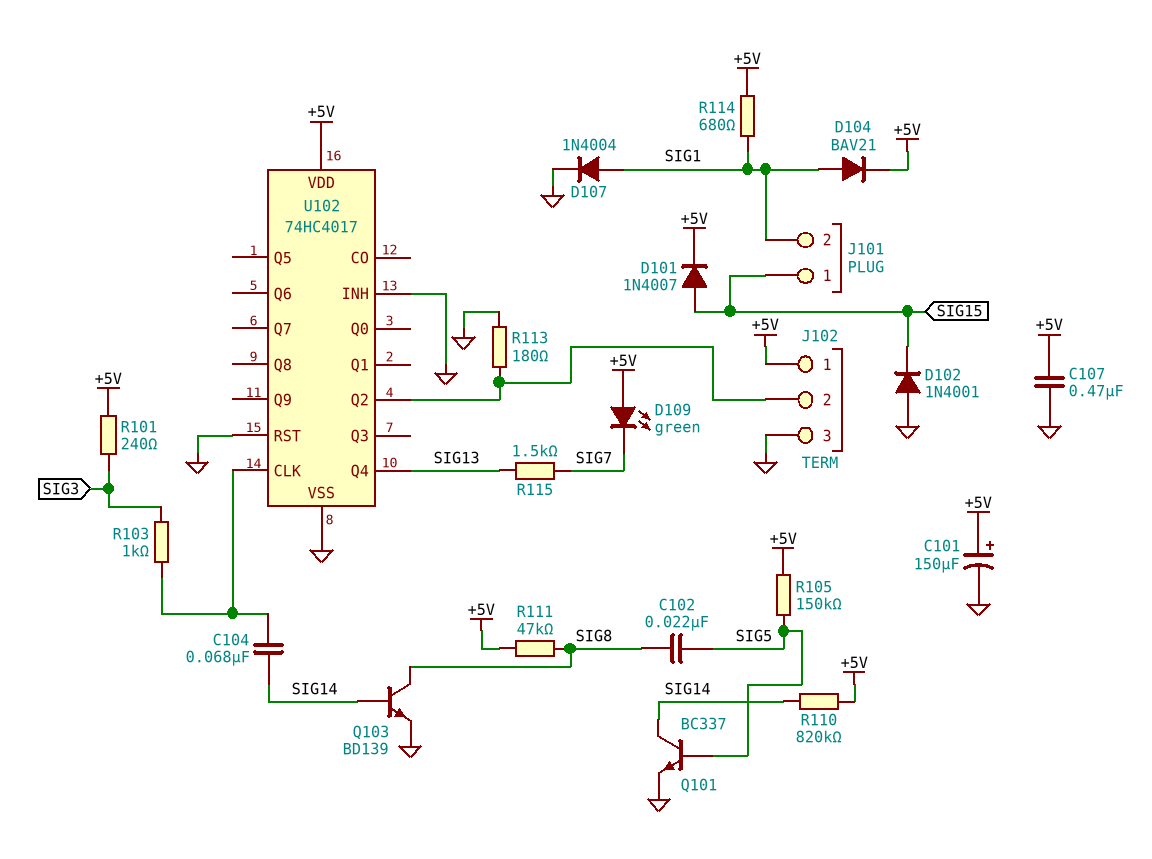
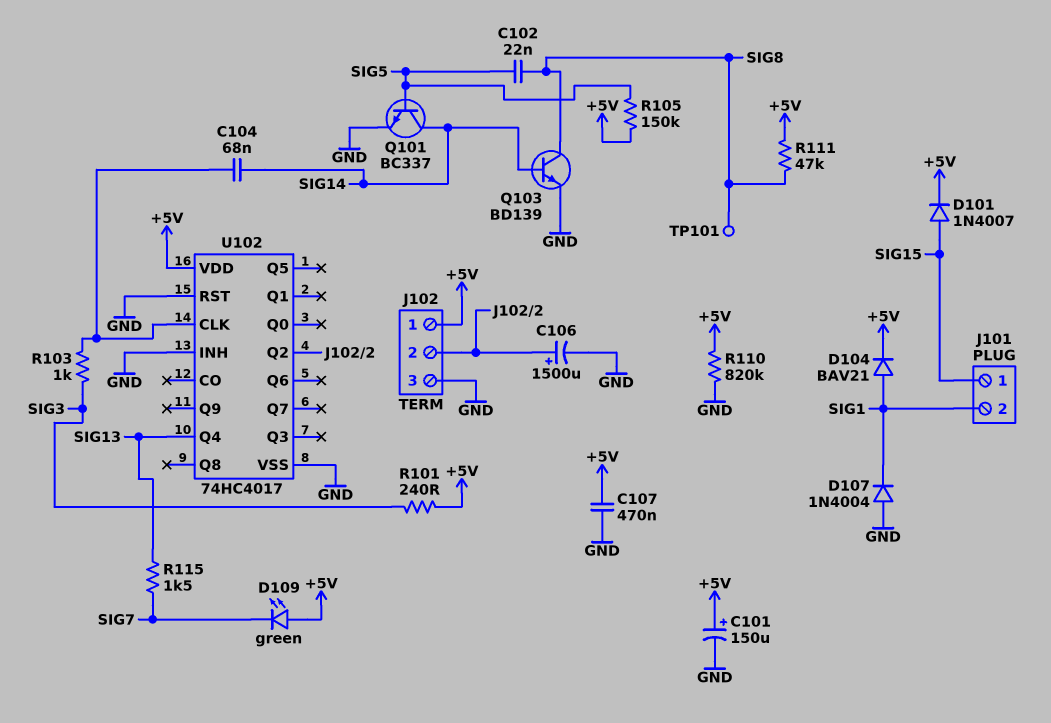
C106: none -> 1500uF (plus J102/2, minus GND)
D102: diode 1N4001 (A GND, K SIG15) -> none
D107: diode 1N4004 (A SIG1, K GND) -> diode 1N4004 (A GND, K SIG1)
R110: 820k (+5V, SIG14) -> 820k (+5V, GND)
R113: 180 (GND, J102/2) -> none
R114: 680 (+5V, SIG1) -> none
TP101: none -> test point (SIG8)

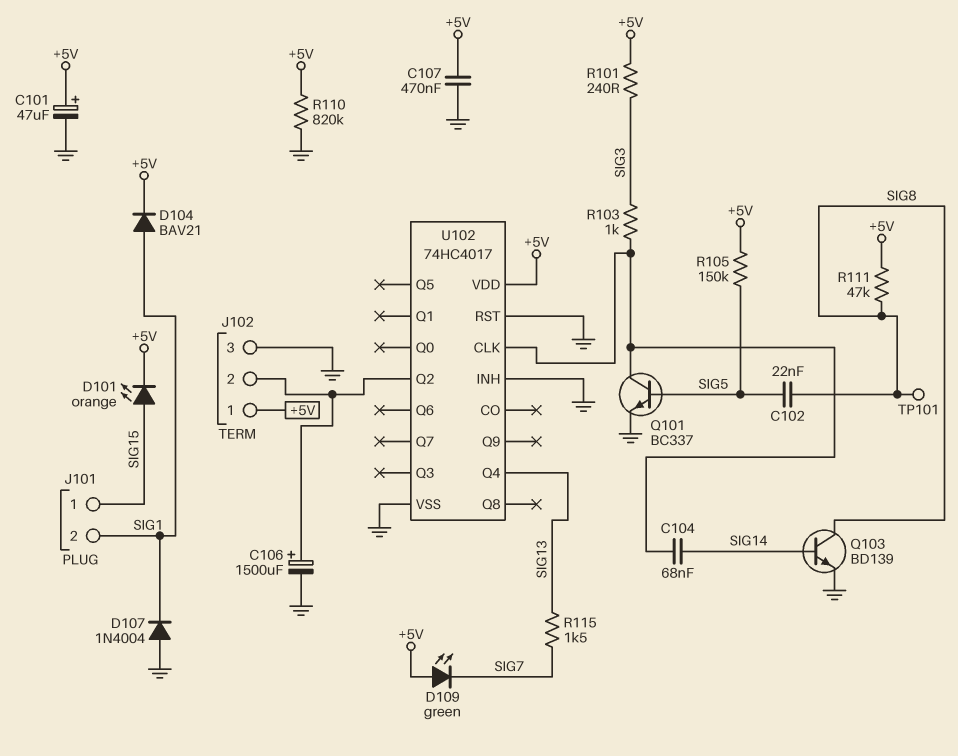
C101: 150uF (plus +5V, minus GND) -> 47uF (plus +5V, minus GND)
D101: diode 1N4007 (A SIG15, K +5V) -> LED orange (A SIG15, K +5V)
Q101: NPN BC337 (B SIG5, C SIG14, E GND) -> NPN BC337 (B SIG5, C U102/CLK, E GND)

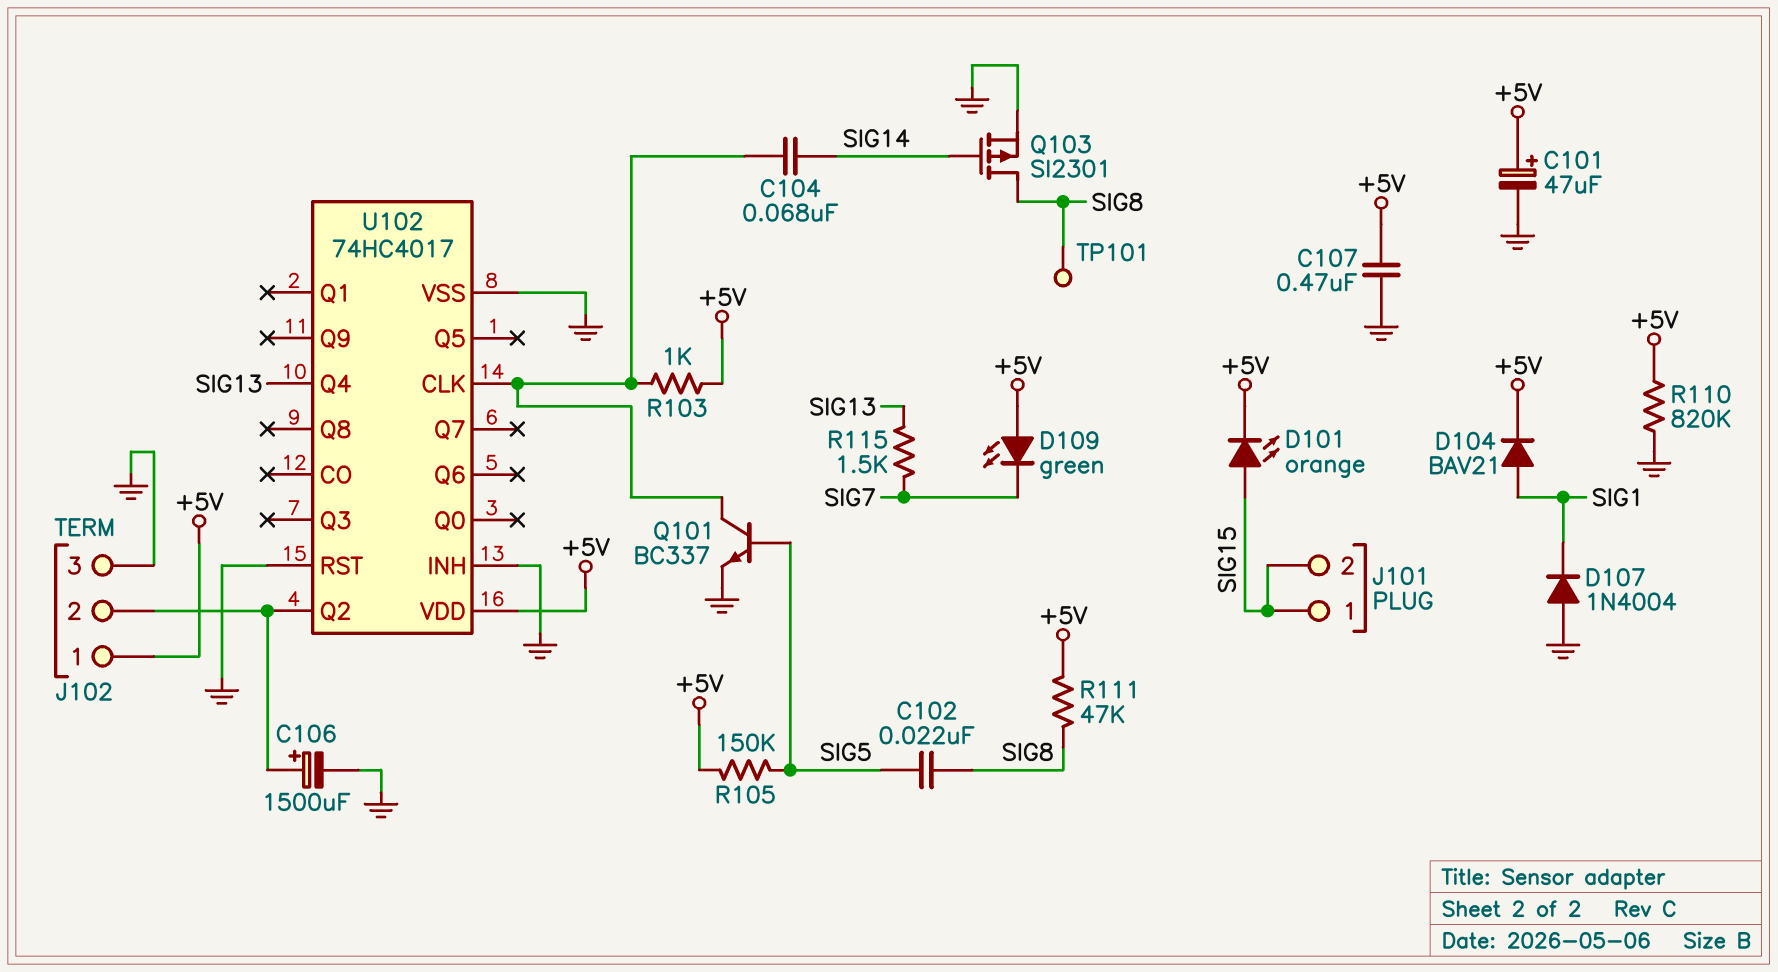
J101 pin 2: SIG1 -> SIG15
Q103: NPN BD139 (B SIG14, C SIG8, E GND) -> PMOS SI2301 (G SIG14, D SIG8, S GND)
R101: 240 (+5V, SIG3) -> none
R103: 1k (SIG3, U102/CLK) -> 1k (+5V, U102/CLK)

